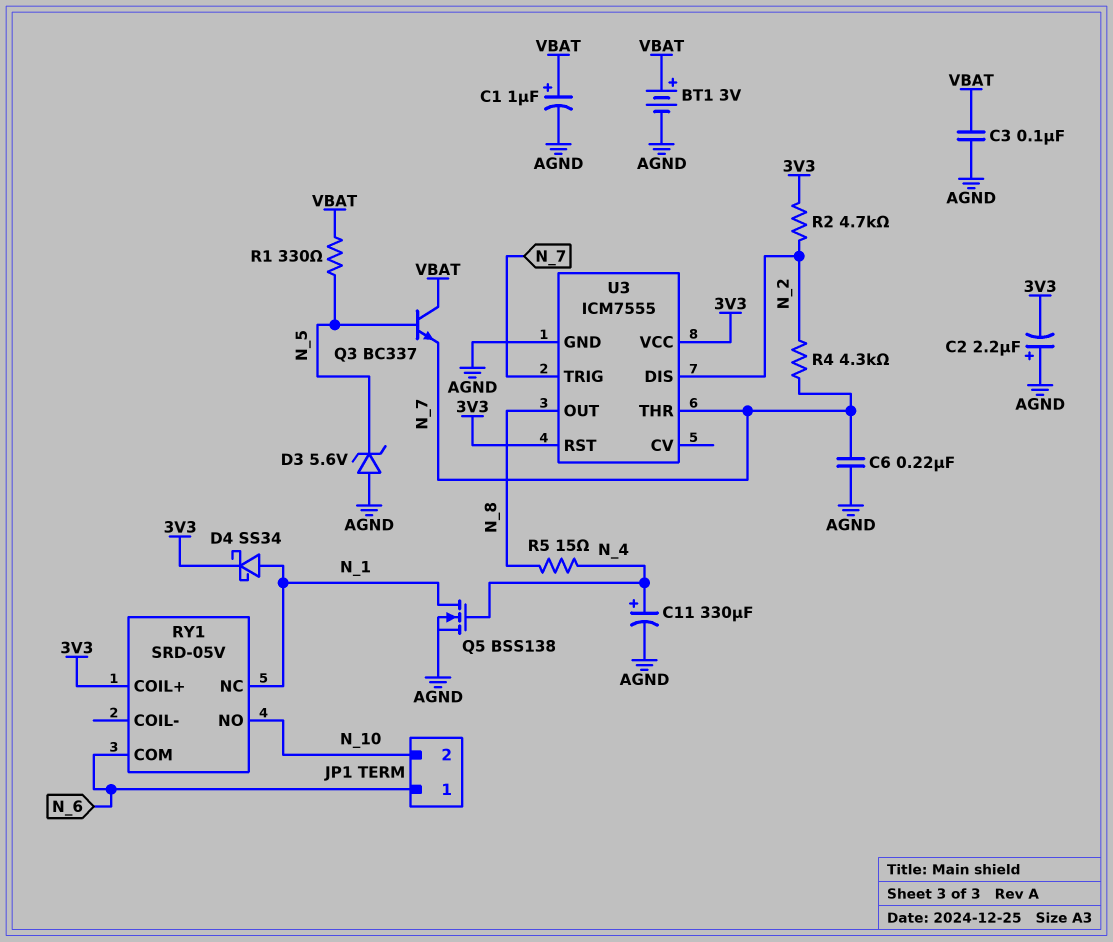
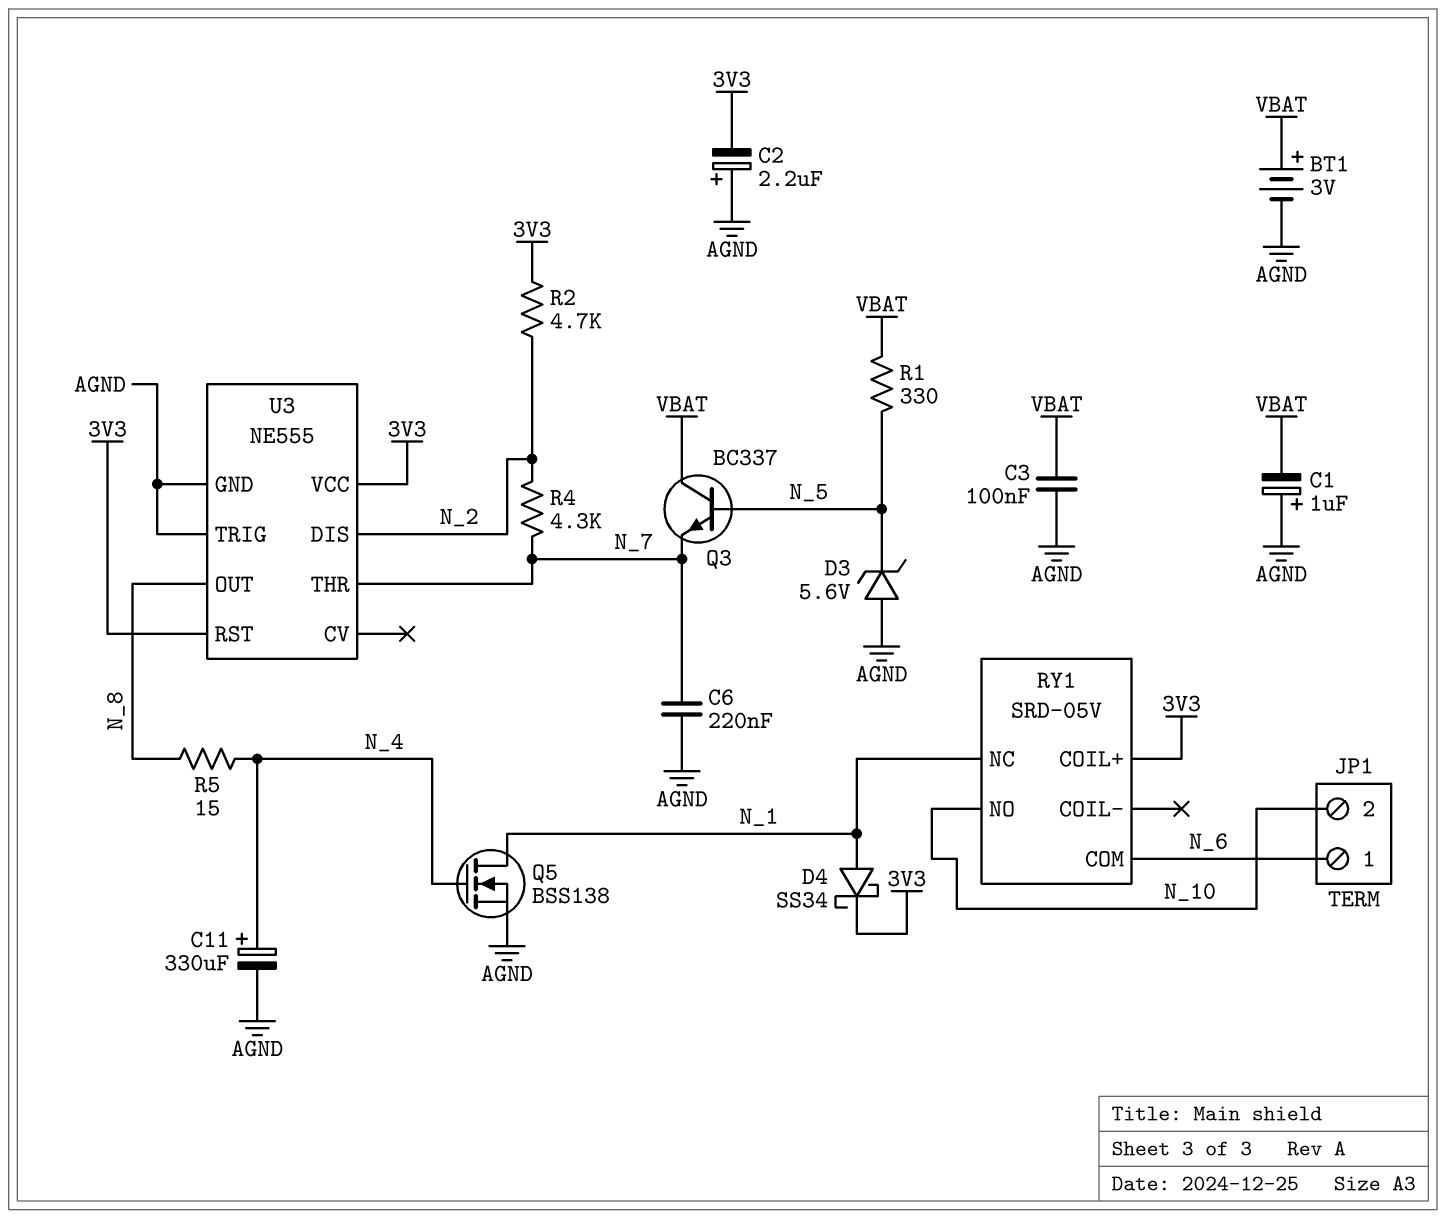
C1: 1uF (plus VBAT, minus AGND) -> 1uF (plus AGND, minus VBAT)
U3: ICM7555 -> NE555
U3 pin TRIG: N_7 -> AGND

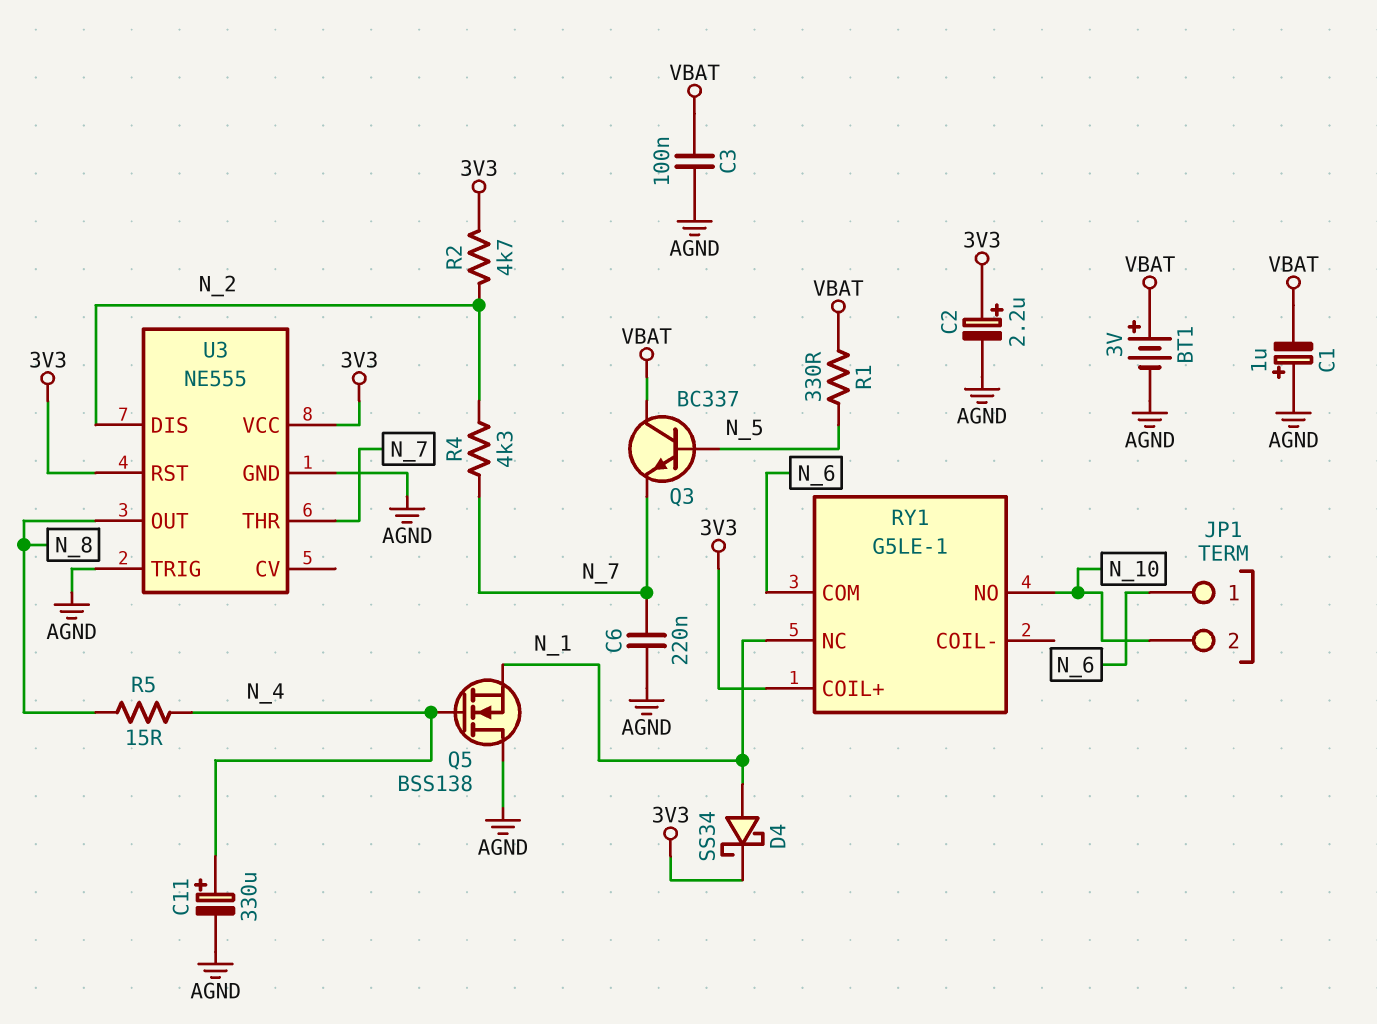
C2: 2.2uF (plus AGND, minus 3V3) -> 2.2uF (plus 3V3, minus AGND)
D3: zener 5.6V (A AGND, K N_5) -> none
Q5: NMOS BSS138 (G N_4, D N_1, S AGND) -> NMOS BSS138 (G N_4, D AGND, S N_1)
RY1: SRD-05V -> G5LE-1

